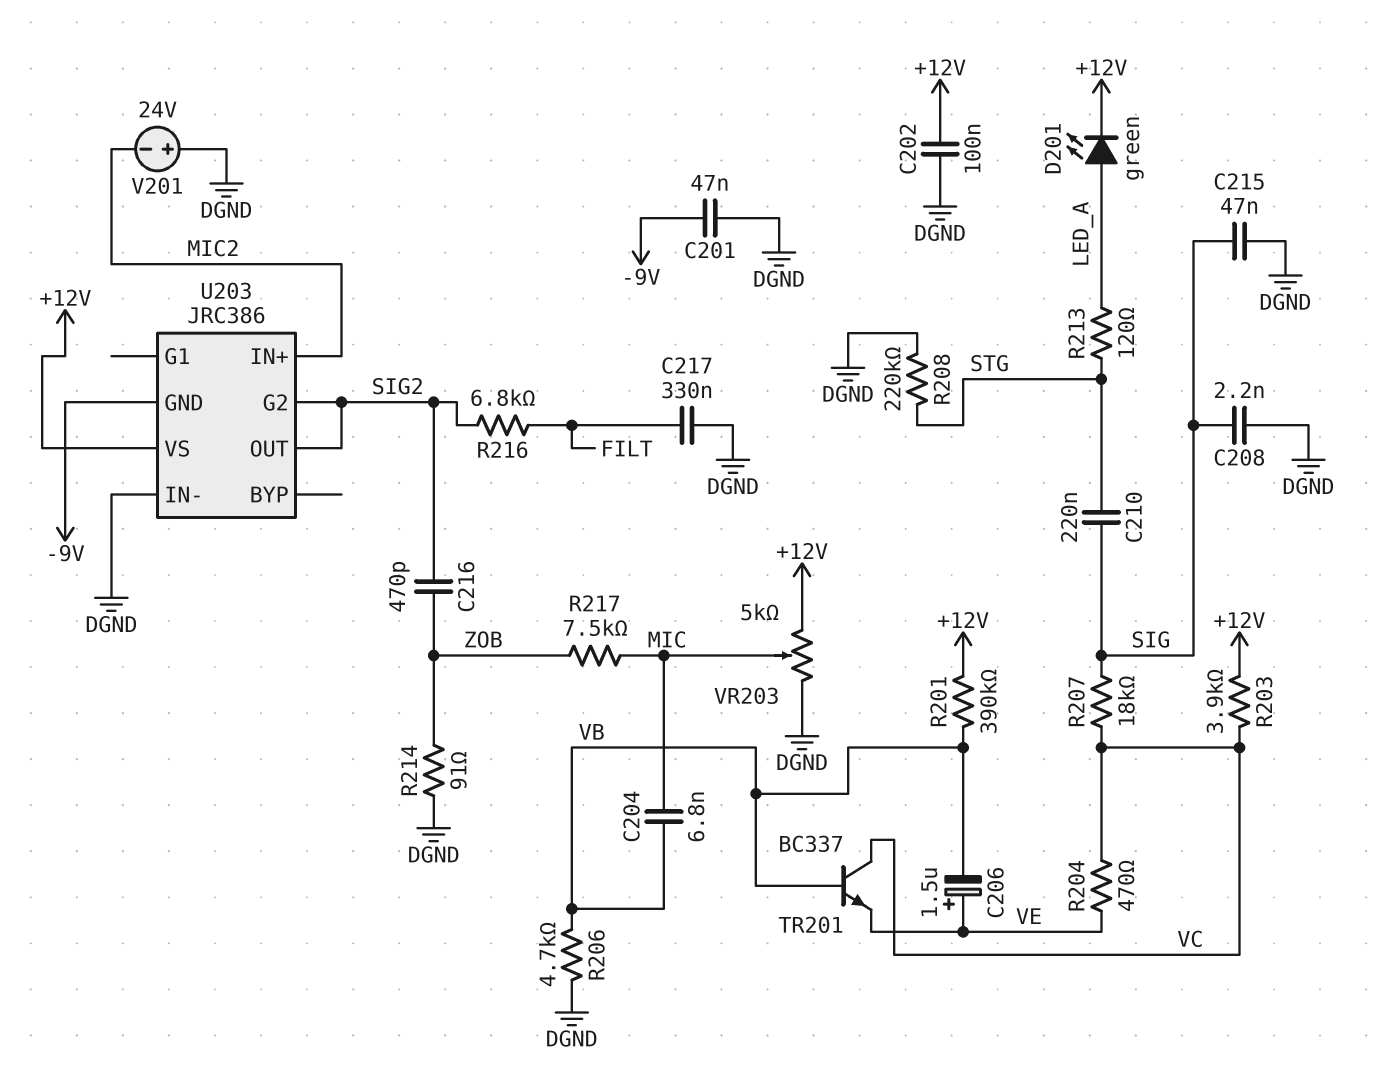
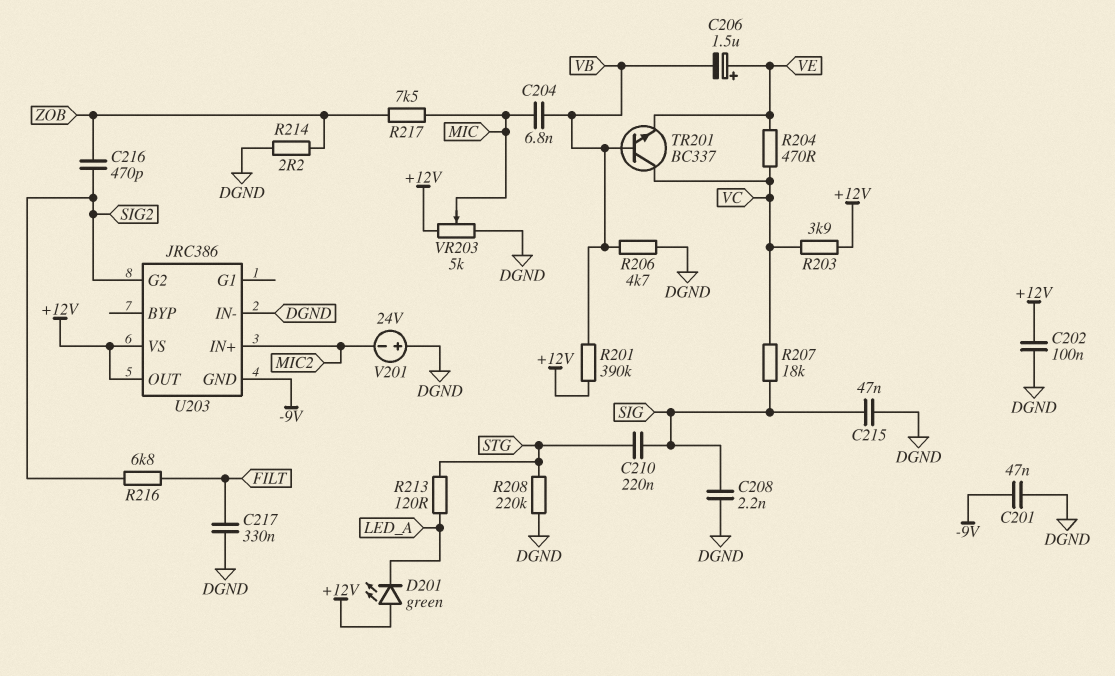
D201: LED green (A LED_A, K +12V) -> LED green (A +12V, K LED_A)
R214: 91 (DGND, ZOB) -> 2.2 (DGND, ZOB)
U203 pin OUT: SIG2 -> +12V

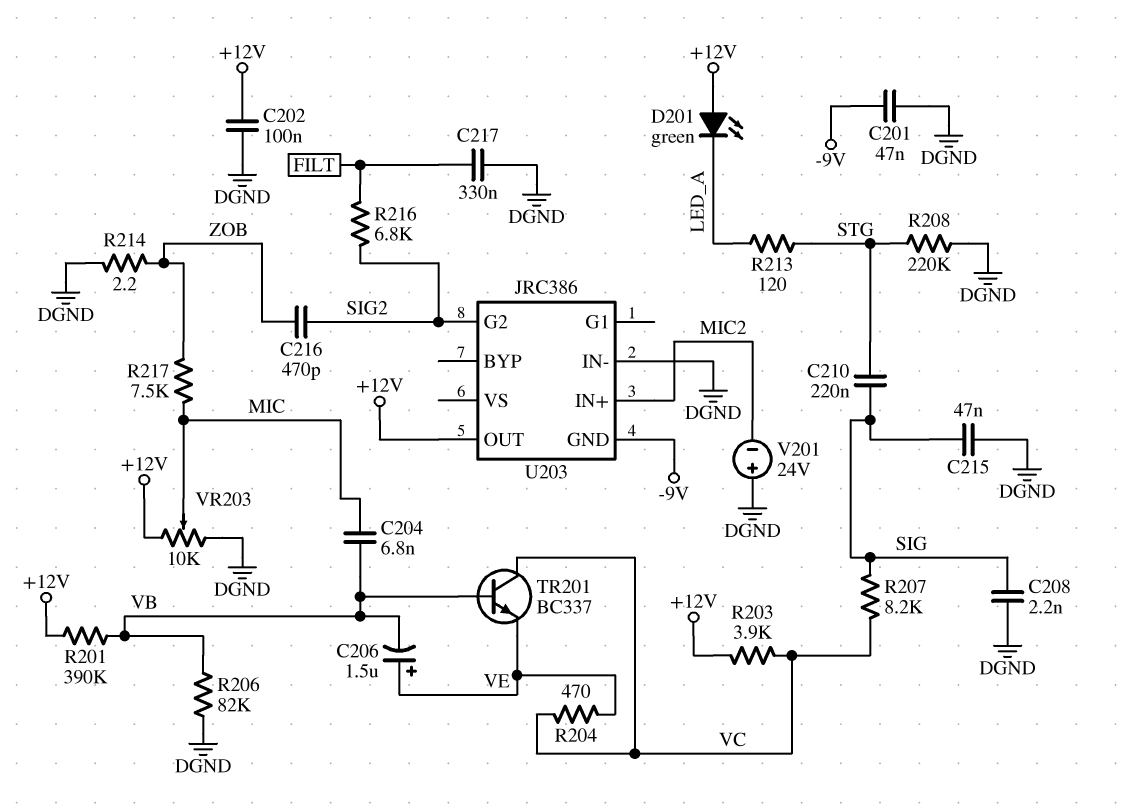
R206: 4.7k (DGND, VB) -> 82k (DGND, VB)
R207: 18k (SIG, VC) -> 8.2k (SIG, VC)
U203 pin VS: +12V -> none
VR203: 5k (+12V, DGND, wiper MIC) -> 10k (+12V, DGND, wiper MIC)

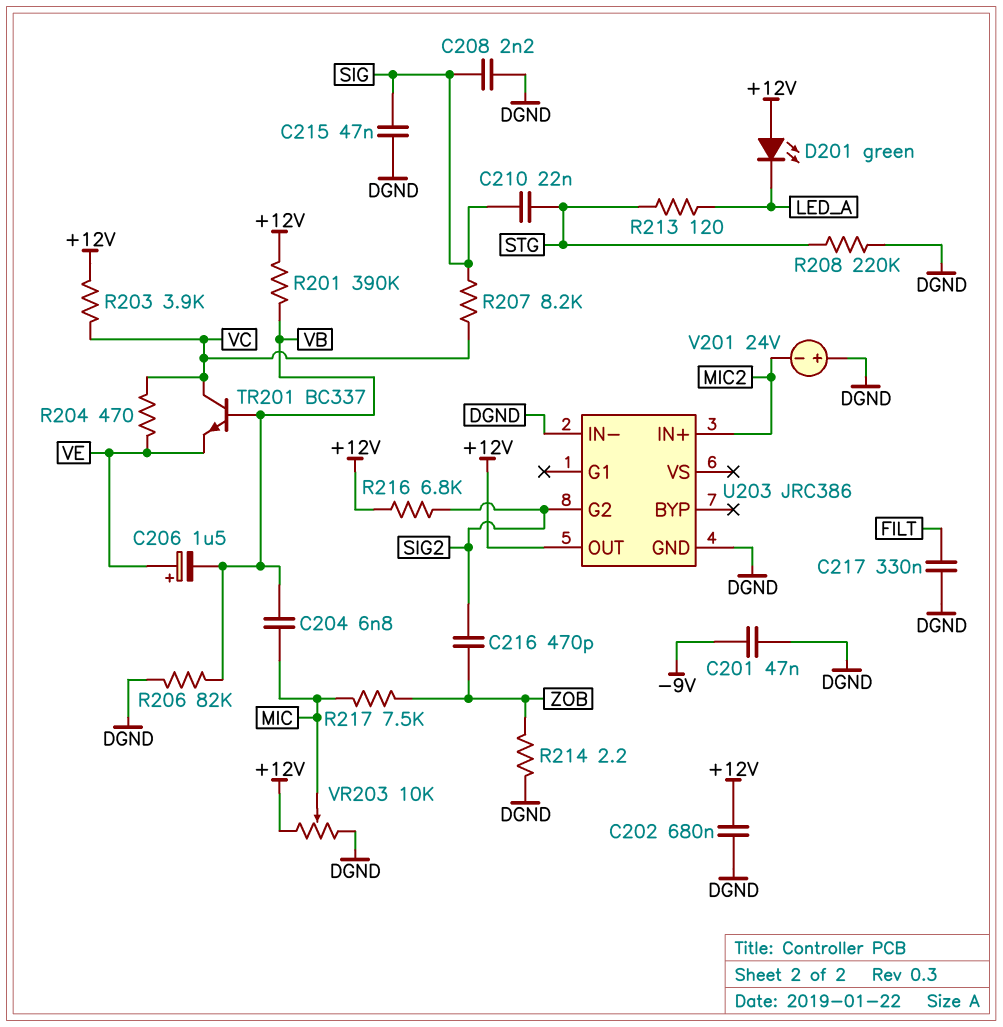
C202: 100nF (+12V, DGND) -> 680nF (+12V, DGND)
C210: 220nF (SIG, STG) -> 22nF (SIG, STG)
R216: 6.8k (FILT, SIG2) -> 6.8k (+12V, SIG2)
U203 pin GND: -9V -> DGND

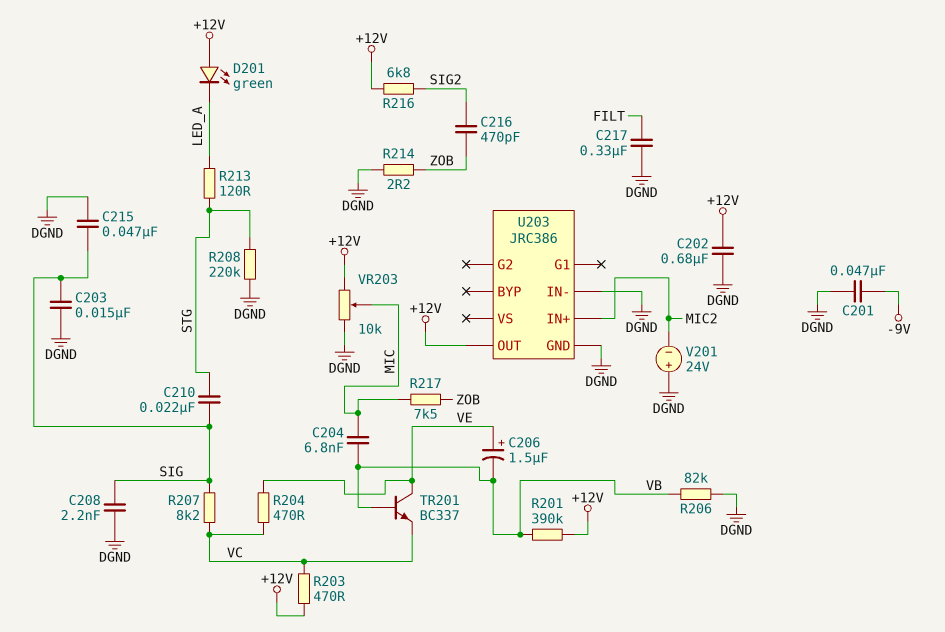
C203: none -> 15nF (DGND, SIG)
R203: 3.9k (+12V, VC) -> 470 (+12V, VC)
TR201: NPN BC337 (B VB, C VC, E VE) -> NPN BC337 (B VB, C VE, E VC)
U203 pin G2: SIG2 -> none

